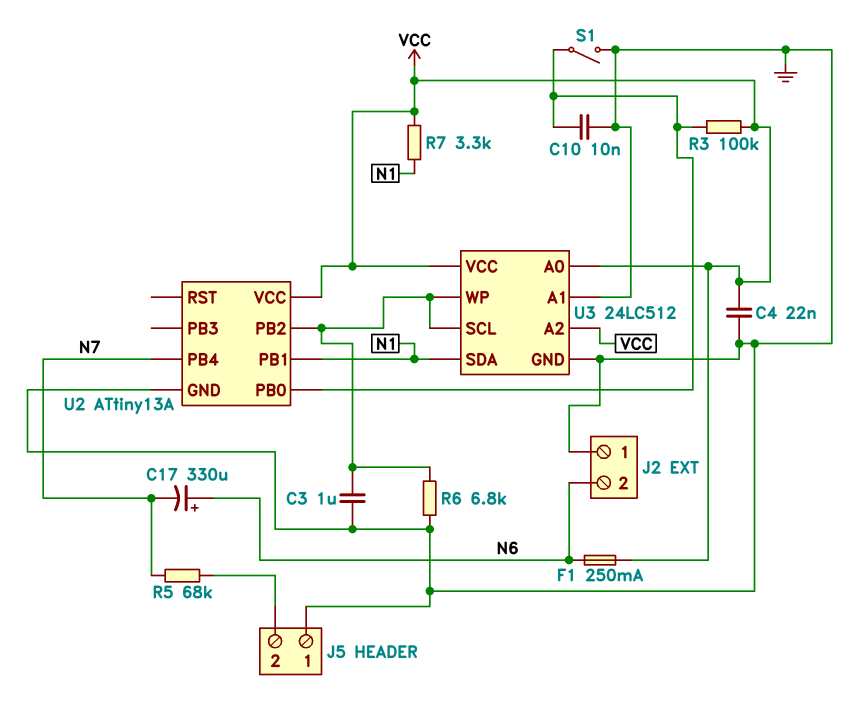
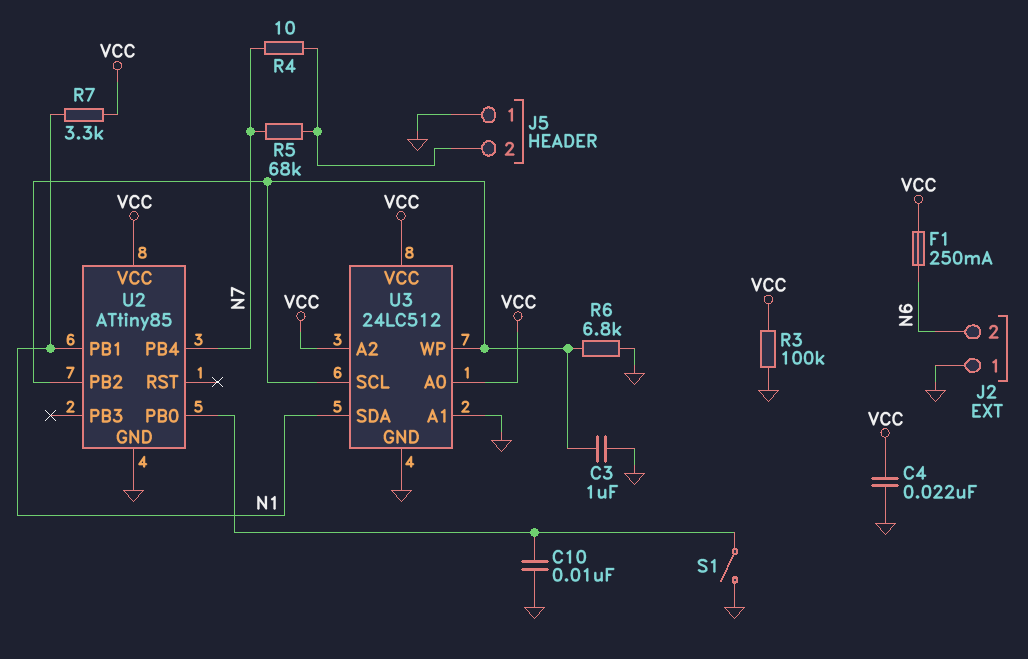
C17: 330uF (plus N6, minus N7) -> none
R3: 100k (U2/PB0, VCC) -> 100k (GND, VCC)
R4: none -> 10 (J5/2, N7)
U2: ATtiny13A -> ATtiny85

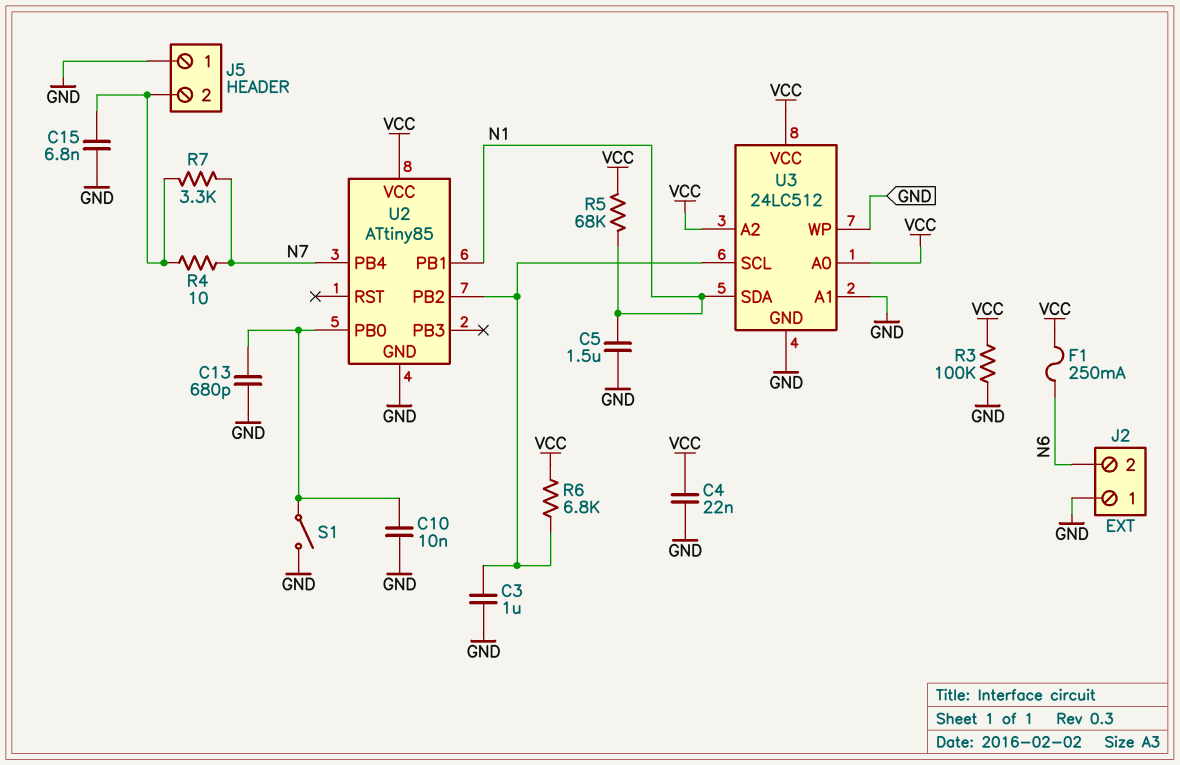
C5: none -> 1.5uF (GND, N1)
C13: none -> 680pF (GND, U2/PB0)
C15: none -> 6.8nF (GND, J5/2)
R5: 68k (J5/2, N7) -> 68k (N1, VCC)
R6: 6.8k (GND, U2/PB2) -> 6.8k (U2/PB2, VCC)
R7: 3.3k (N1, VCC) -> 3.3k (J5/2, N7)
U3 pin WP: U2/PB2 -> GND

